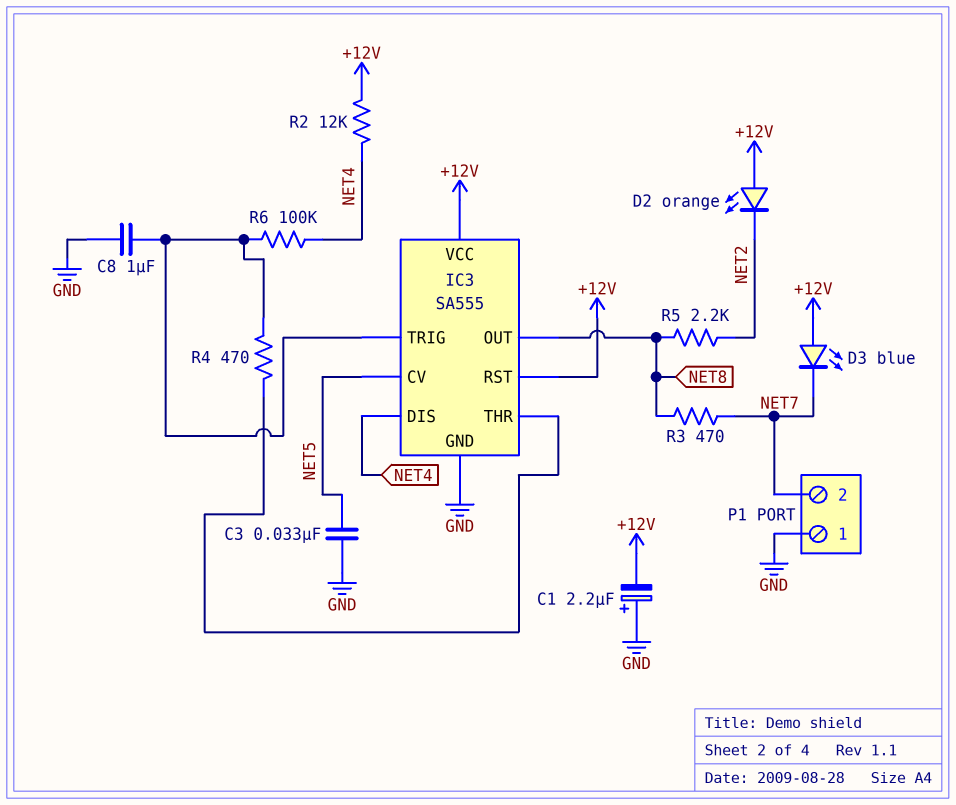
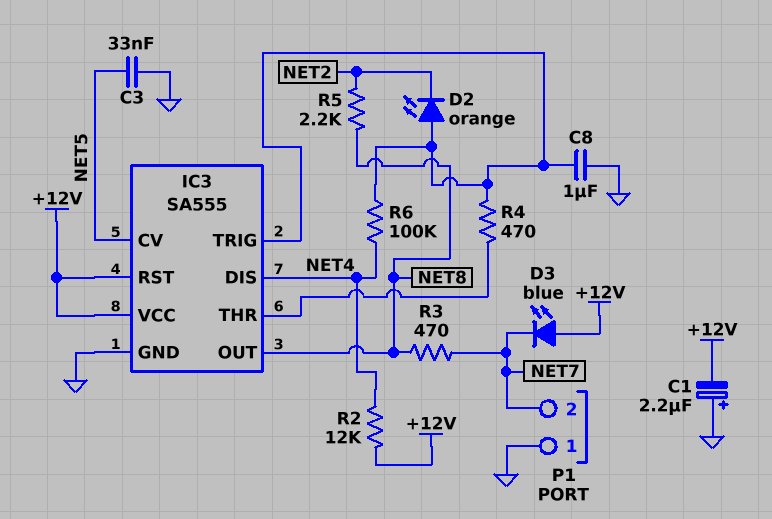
D2: LED orange (A +12V, K NET2) -> LED orange (A IC3/TRIG, K NET2)

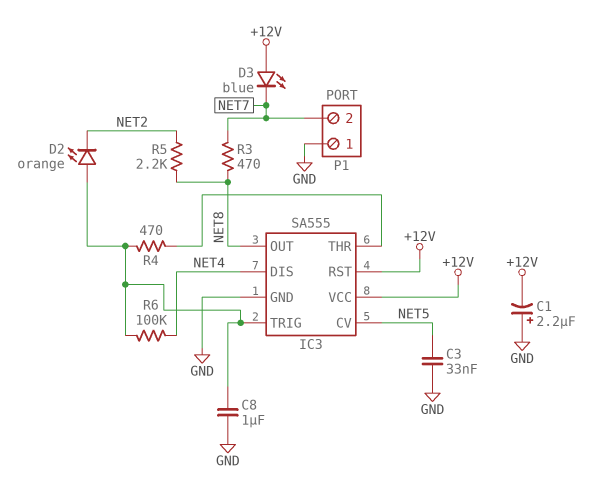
R2: 12k (+12V, NET4) -> none

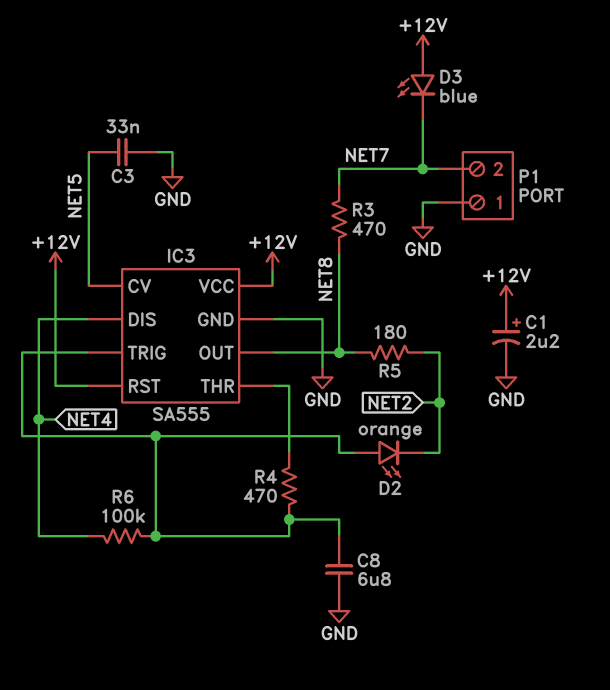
C1: 2.2uF (plus GND, minus +12V) -> 2.2uF (plus +12V, minus GND)
C8: 1uF (GND, IC3/TRIG) -> 6.8uF (GND, IC3/TRIG)
R5: 2.2k (NET2, NET8) -> 180 (NET2, NET8)

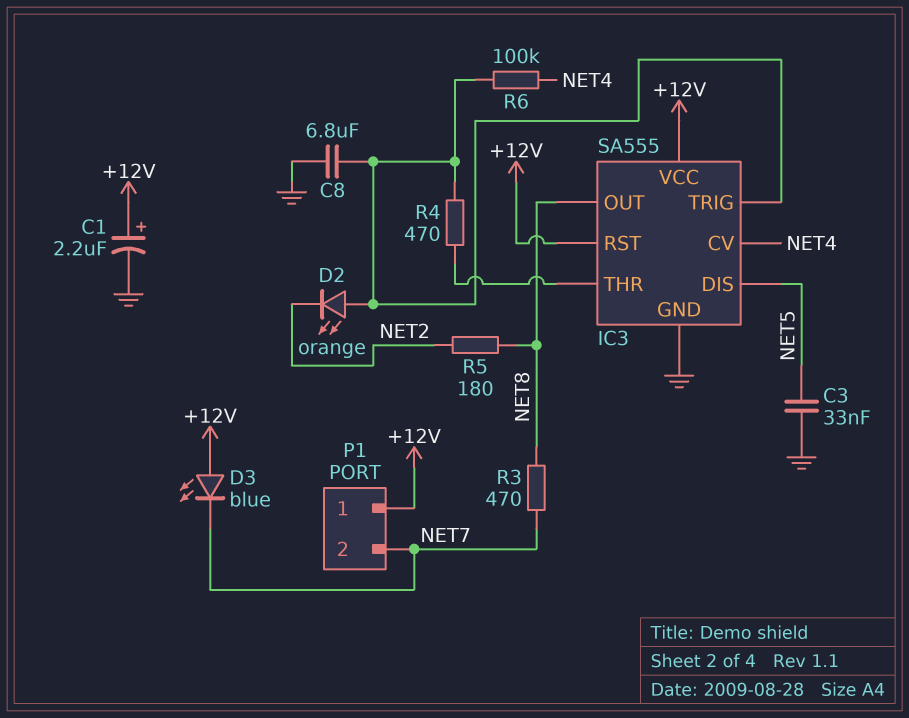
IC3 pin CV: NET5 -> NET4
IC3 pin DIS: NET4 -> NET5
P1 pin 1: GND -> +12V

